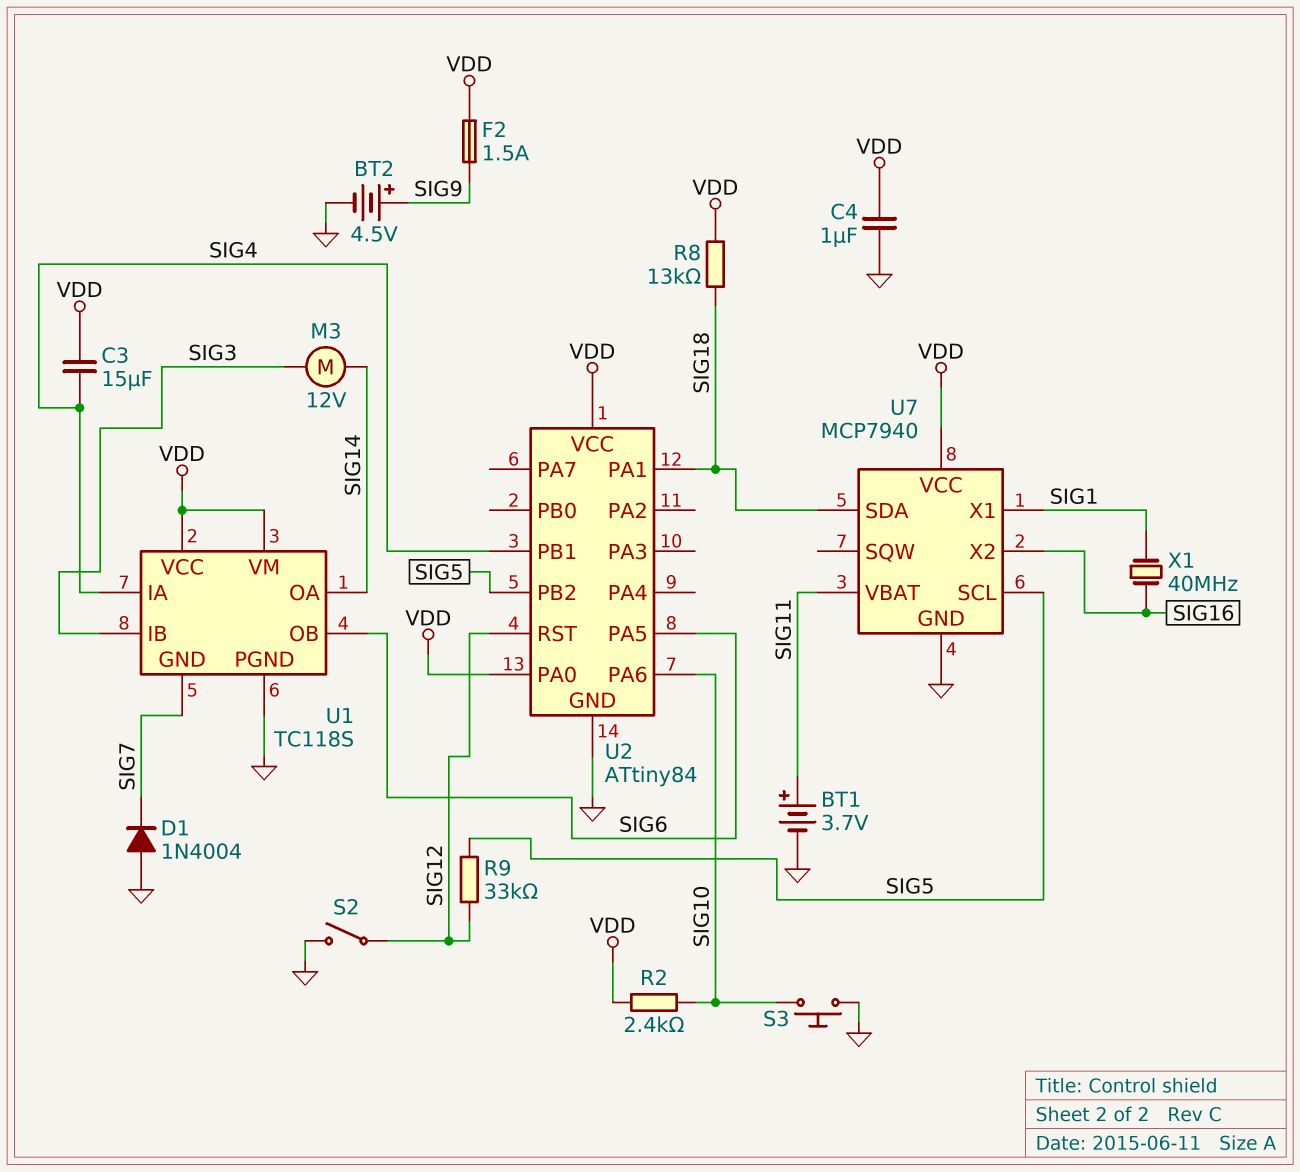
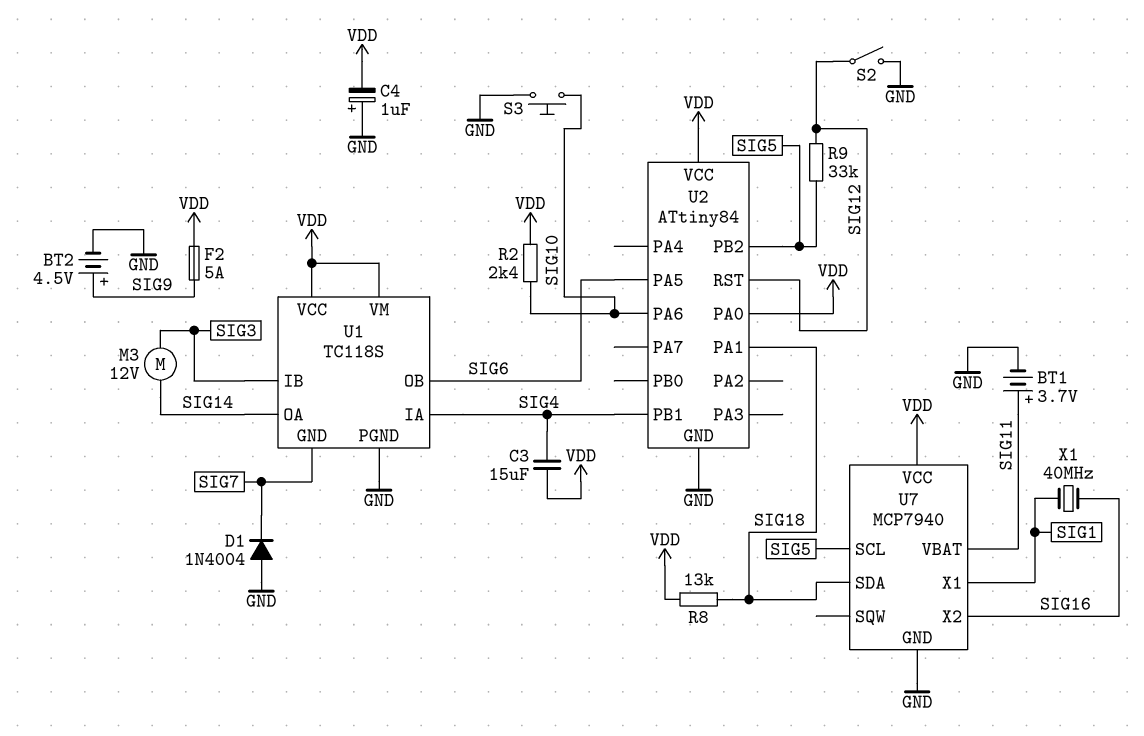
C4: 1uF (GND, VDD) -> 1uF (plus GND, minus VDD)
F2: 1.5A (SIG9, VDD) -> 5A (SIG9, VDD)

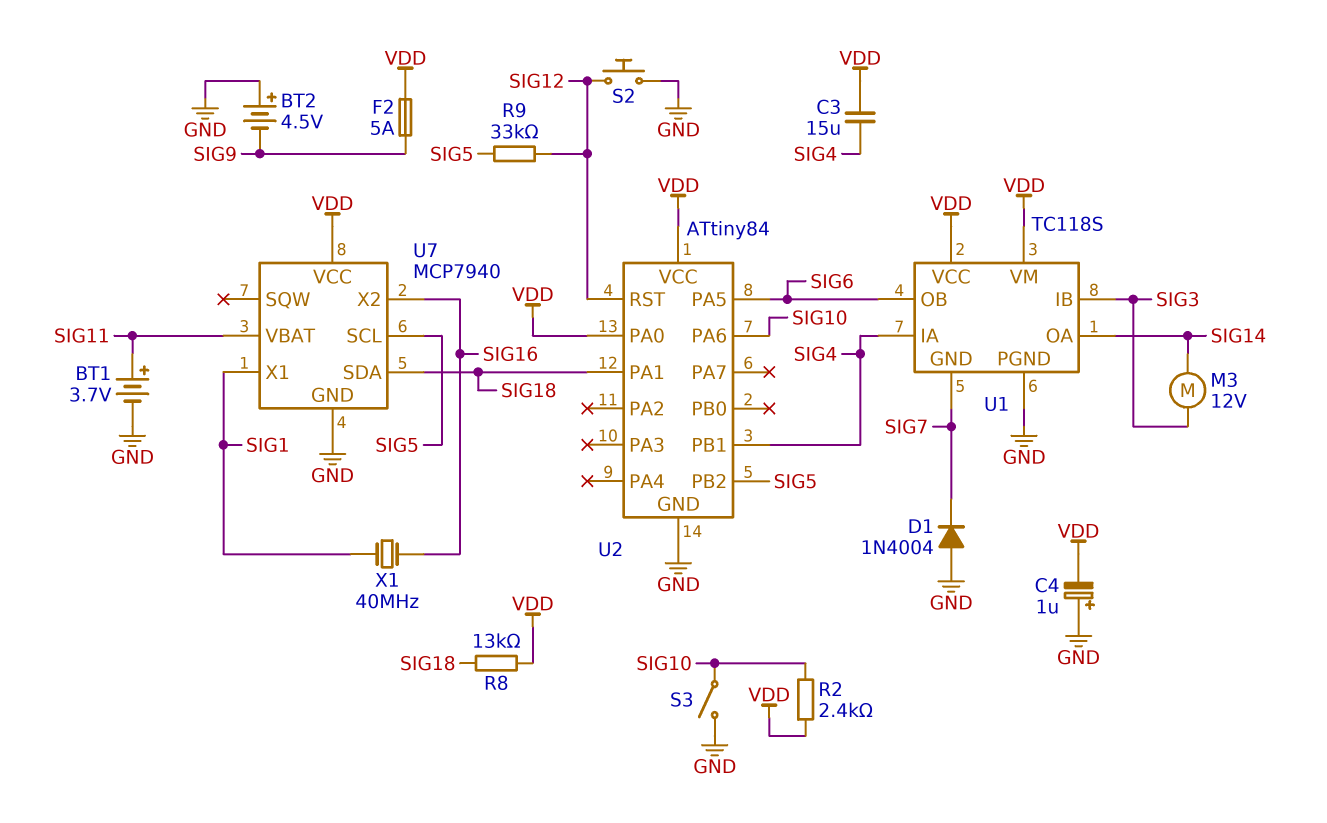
BT2: 4.5V (plus SIG9, minus GND) -> 4.5V (plus GND, minus SIG9)
S2: switch (GND, SIG12) -> button (GND, SIG12)
S3: button (GND, SIG10) -> switch (GND, SIG10)

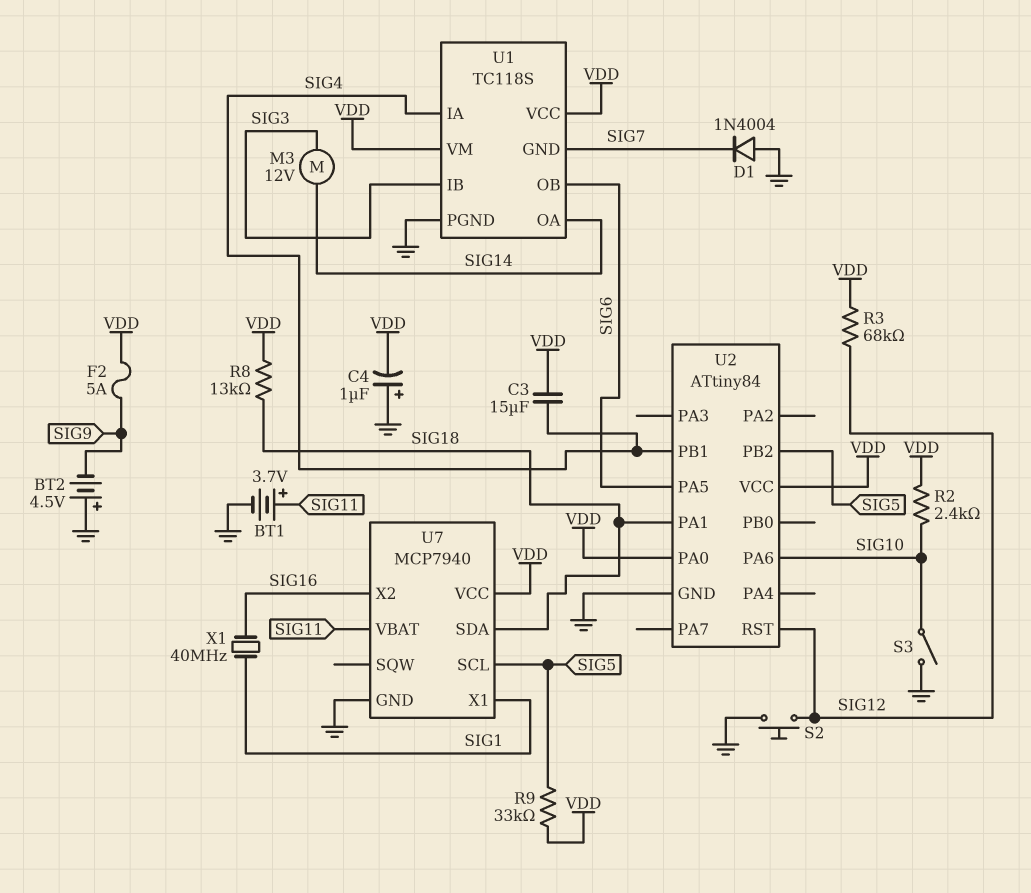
R3: none -> 68k (SIG12, VDD)
R9: 33k (SIG5, SIG12) -> 33k (SIG5, VDD)

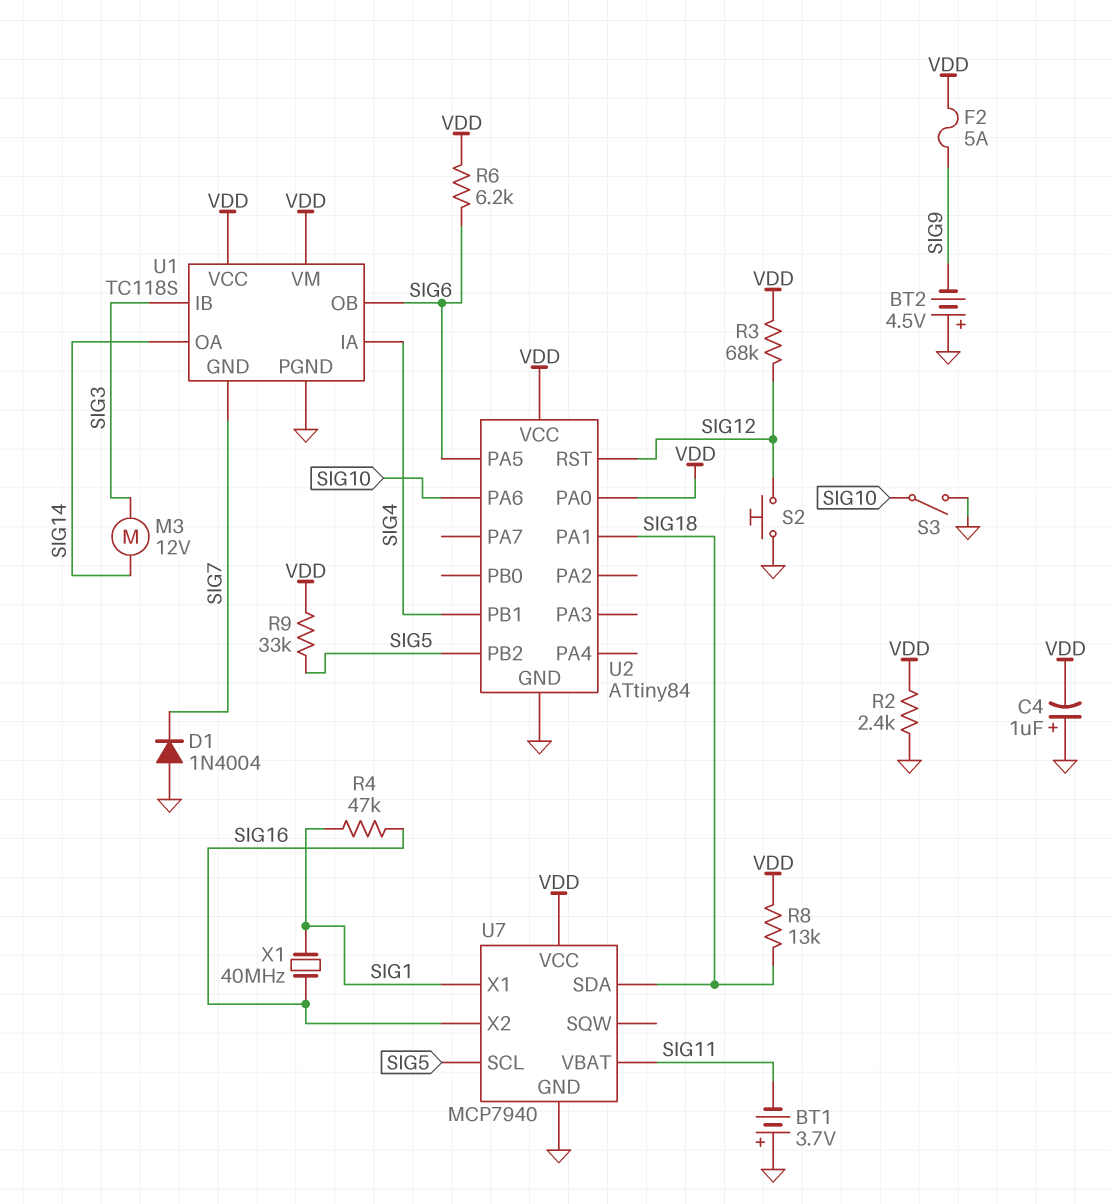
BT1: 3.7V (plus SIG11, minus GND) -> 3.7V (plus GND, minus SIG11)
C3: 15uF (SIG4, VDD) -> none
R2: 2.4k (SIG10, VDD) -> 2.4k (GND, VDD)
R4: none -> 47k (SIG1, SIG16)
R6: none -> 6.2k (SIG6, VDD)

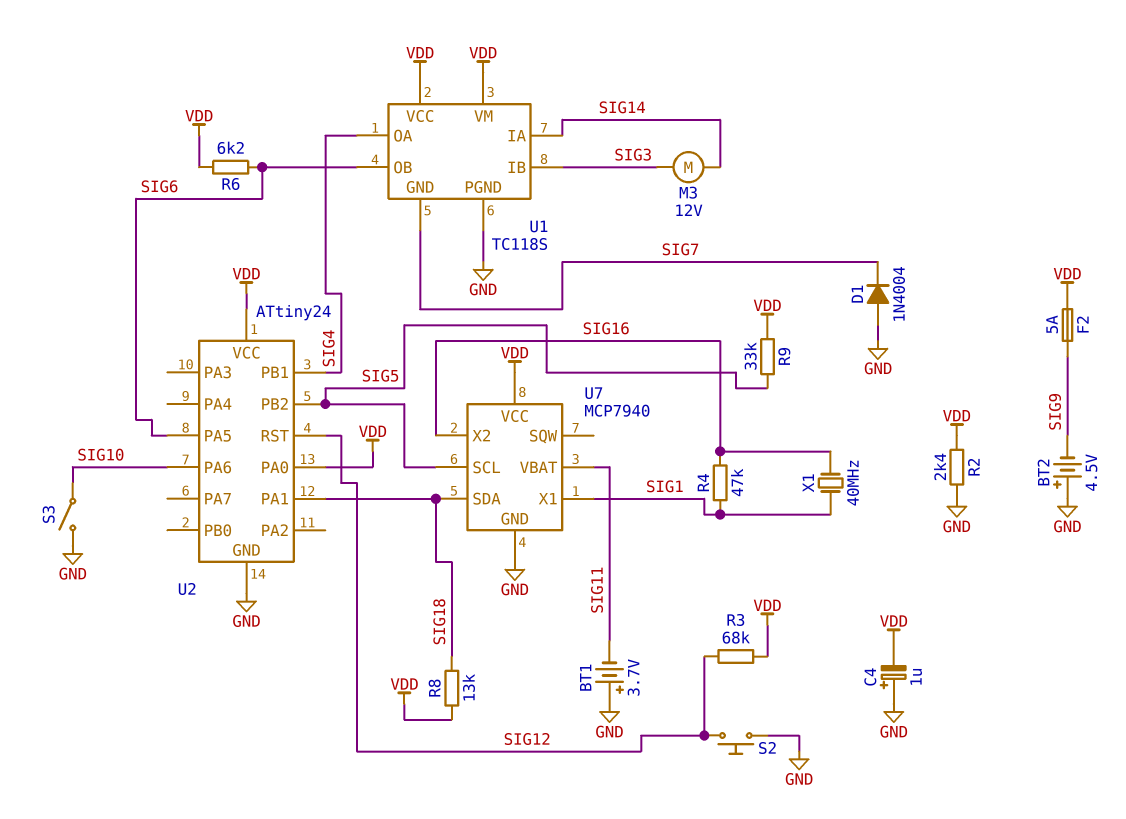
U1 pin IA: SIG4 -> SIG14
U1 pin OA: SIG14 -> SIG4
U2: ATtiny84 -> ATtiny24

